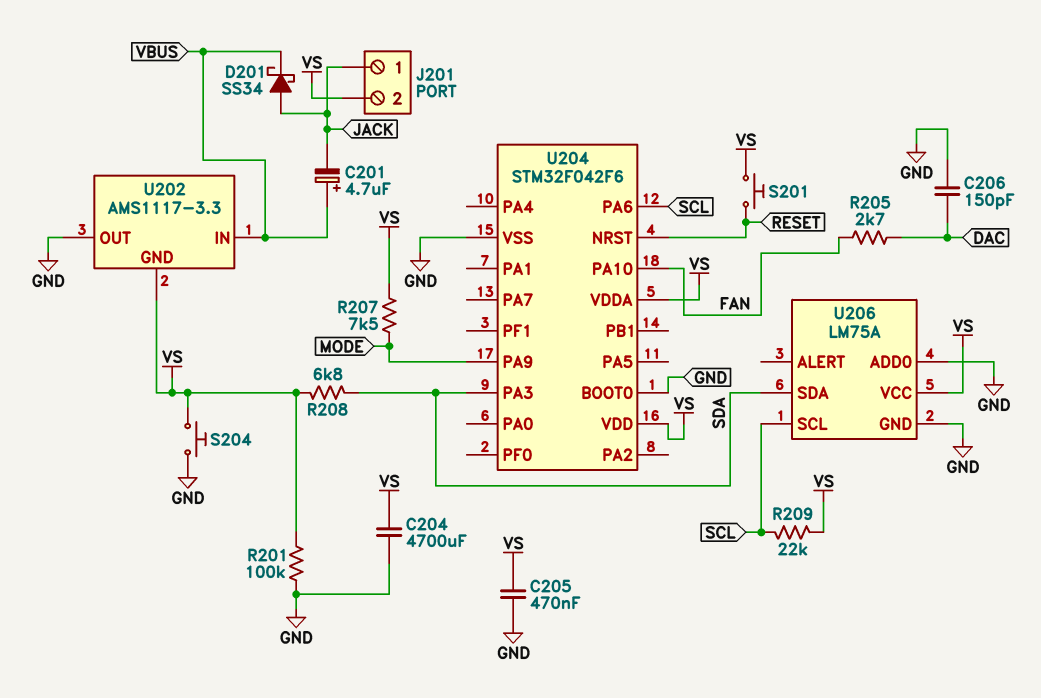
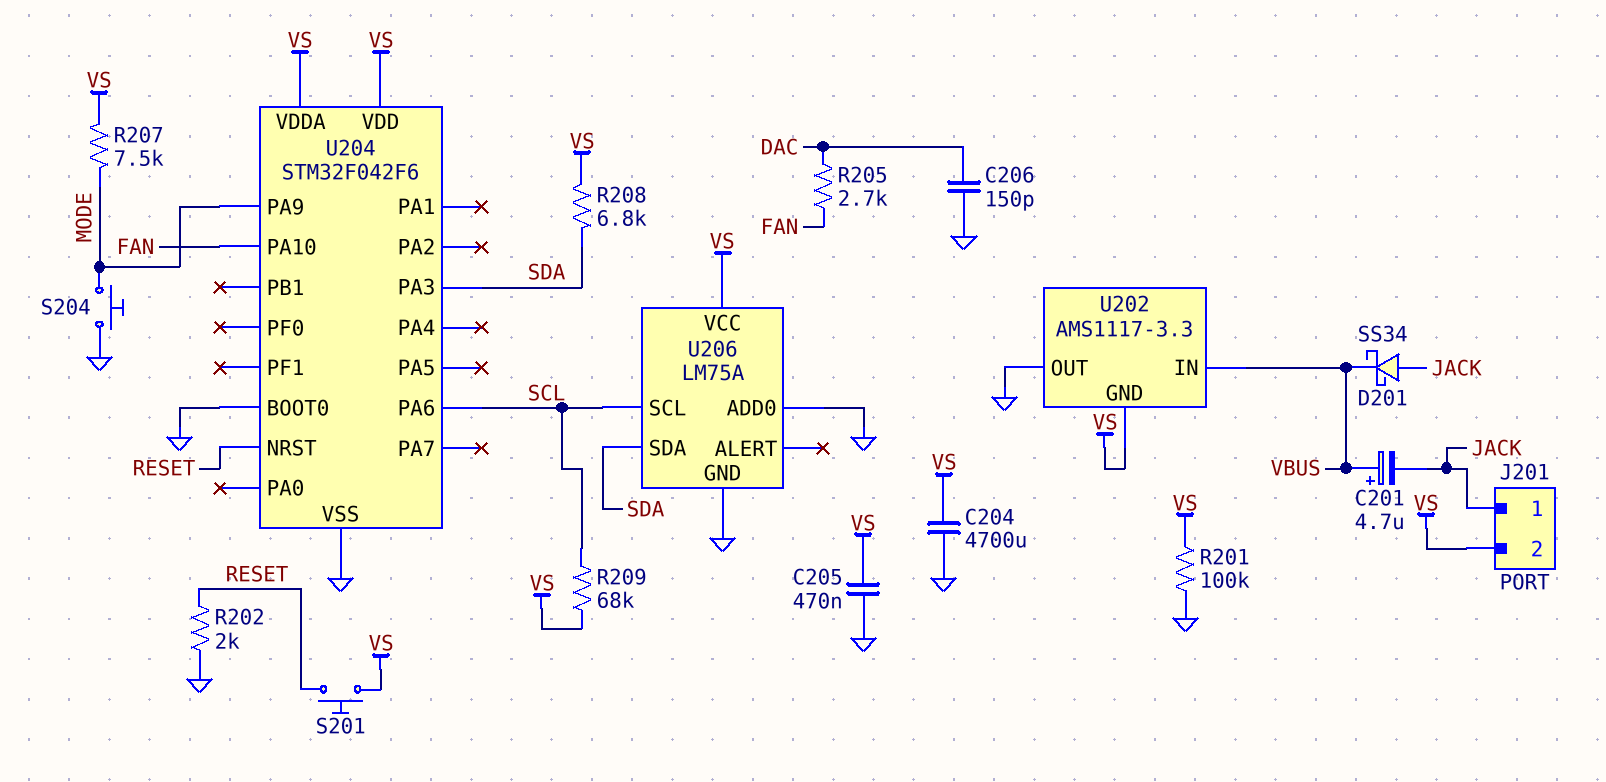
R202: none -> 2k (GND, RESET)
R209: 22k (SCL, VS) -> 68k (SCL, VS)
S204: button (GND, VS) -> button (GND, MODE)

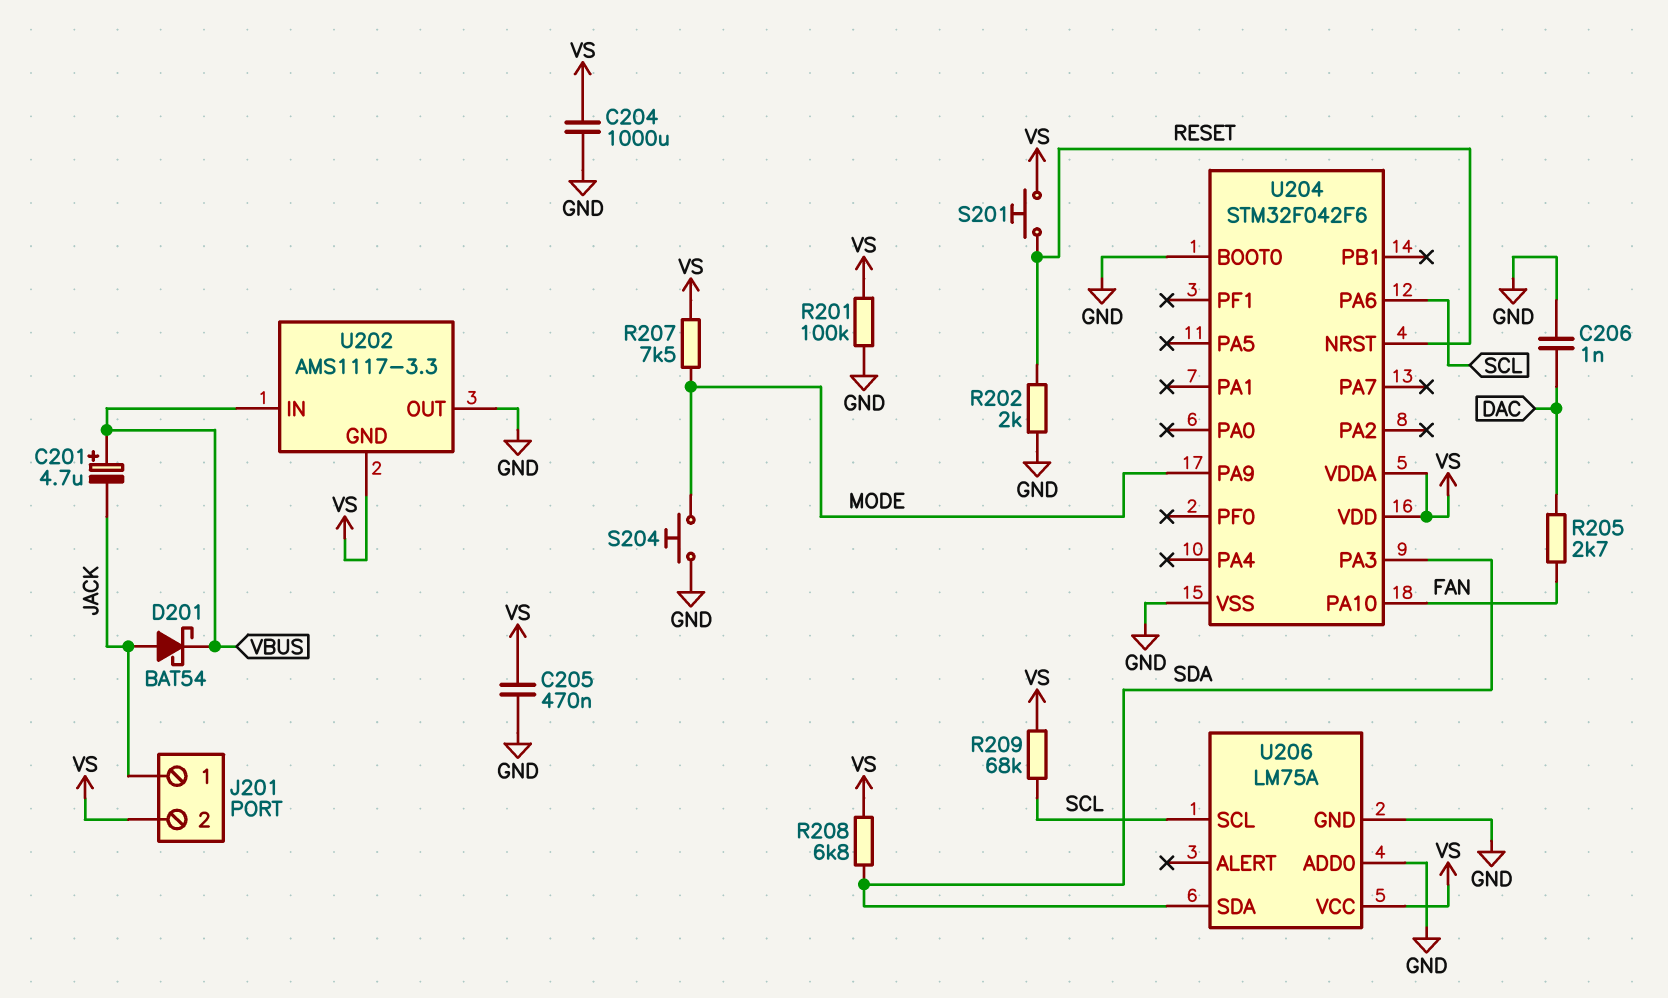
C204: 4700uF (GND, VS) -> 1000uF (GND, VS)
C206: 150pF (DAC, GND) -> 1nF (DAC, GND)
D201: schottky SS34 (A JACK, K VBUS) -> schottky BAT54 (A JACK, K VBUS)

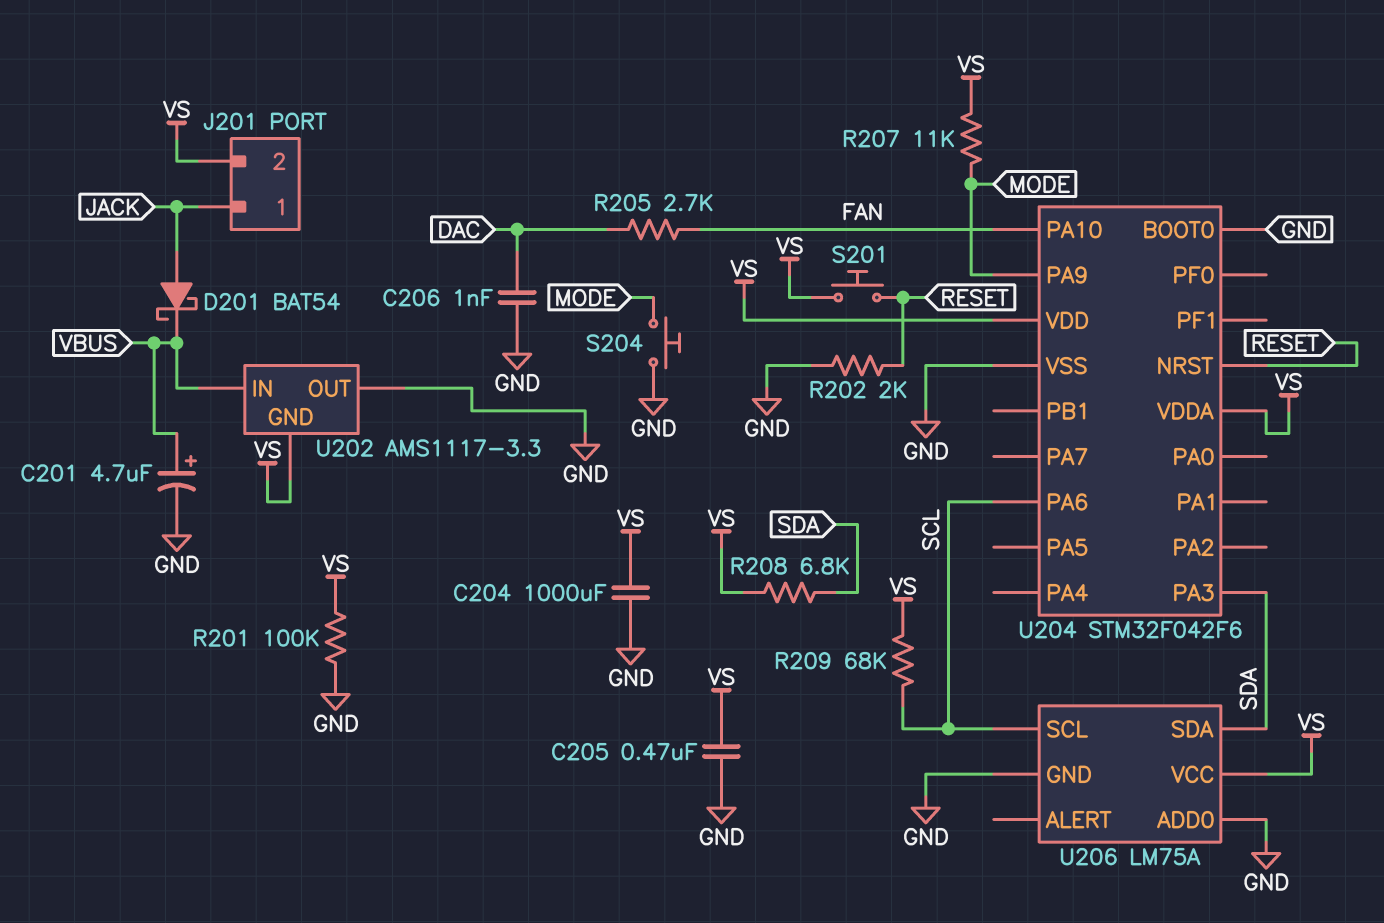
C201: 4.7uF (plus VBUS, minus JACK) -> 4.7uF (plus VBUS, minus GND)
R207: 7.5k (MODE, VS) -> 11k (MODE, VS)

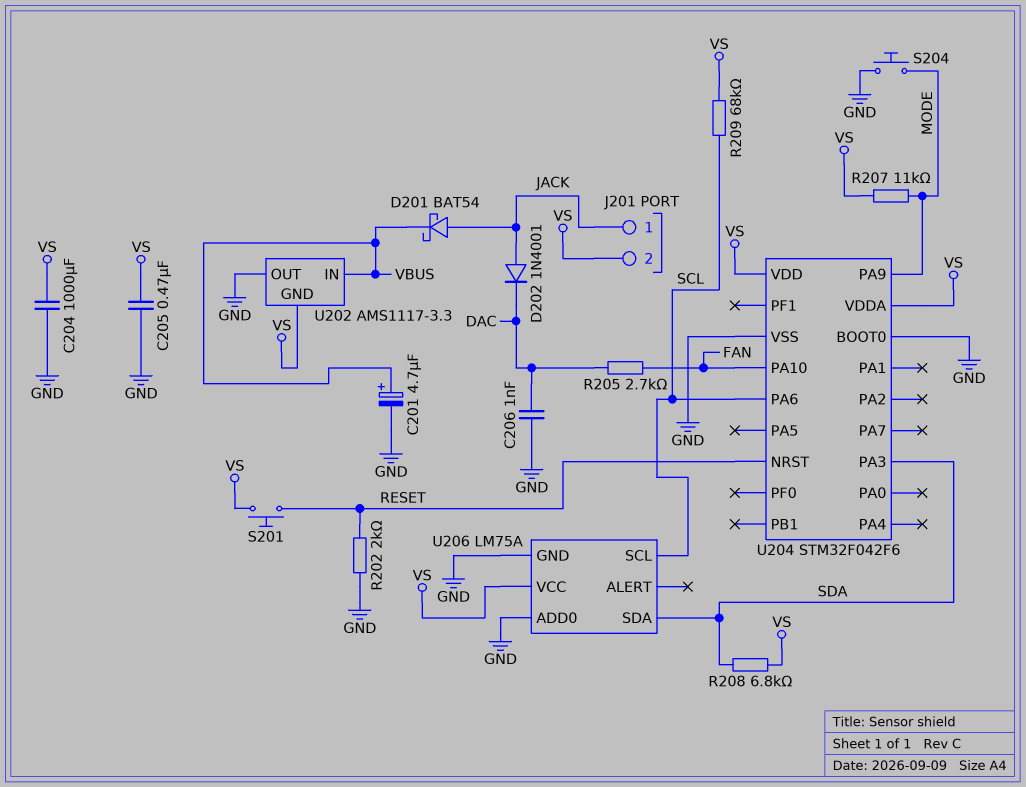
D202: none -> diode 1N4001 (A JACK, K DAC)
R201: 100k (GND, VS) -> none

